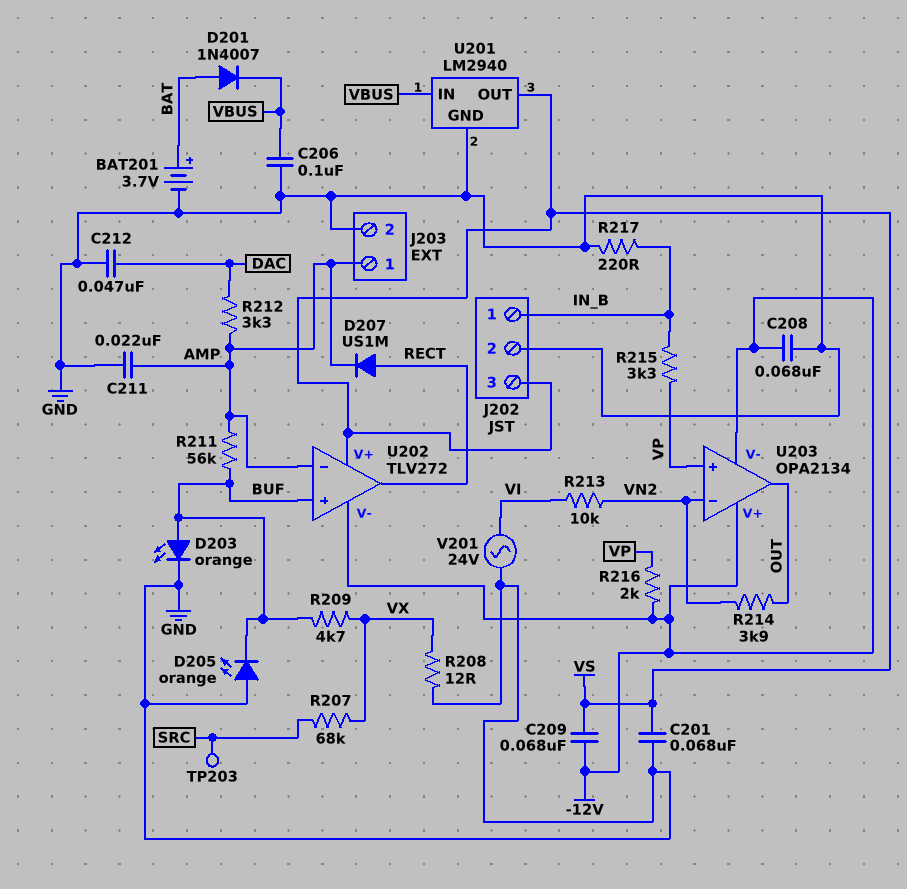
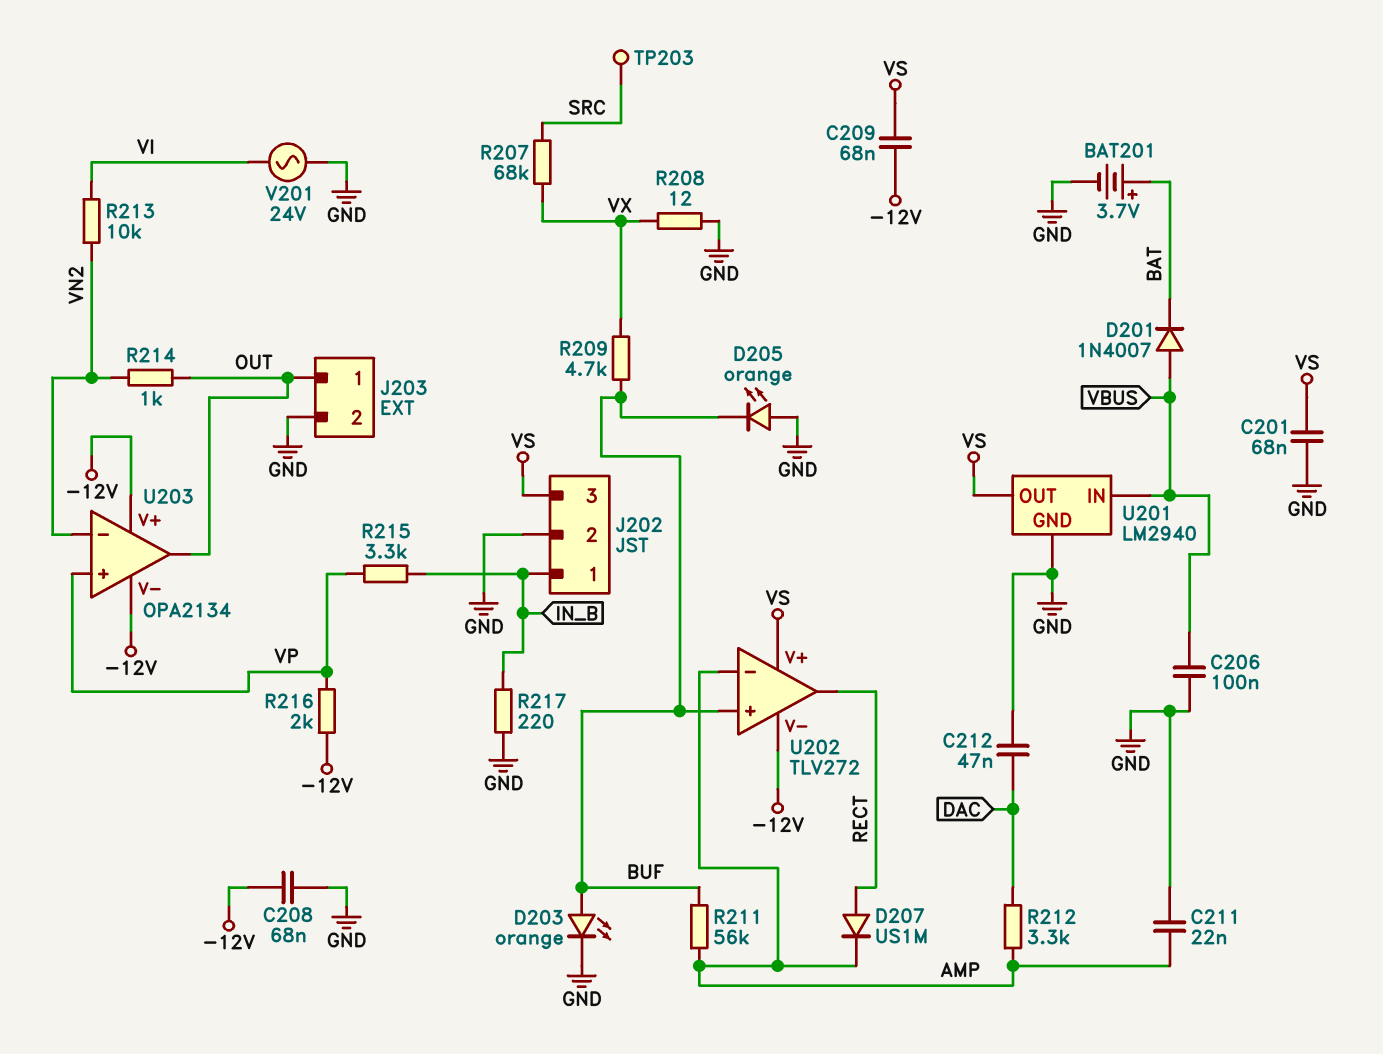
D201: diode 1N4007 (A BAT, K VBUS) -> diode 1N4007 (A VBUS, K BAT)
J203 pin 1: AMP -> OUT
R214: 3.9k (OUT, VN2) -> 1k (OUT, VN2)

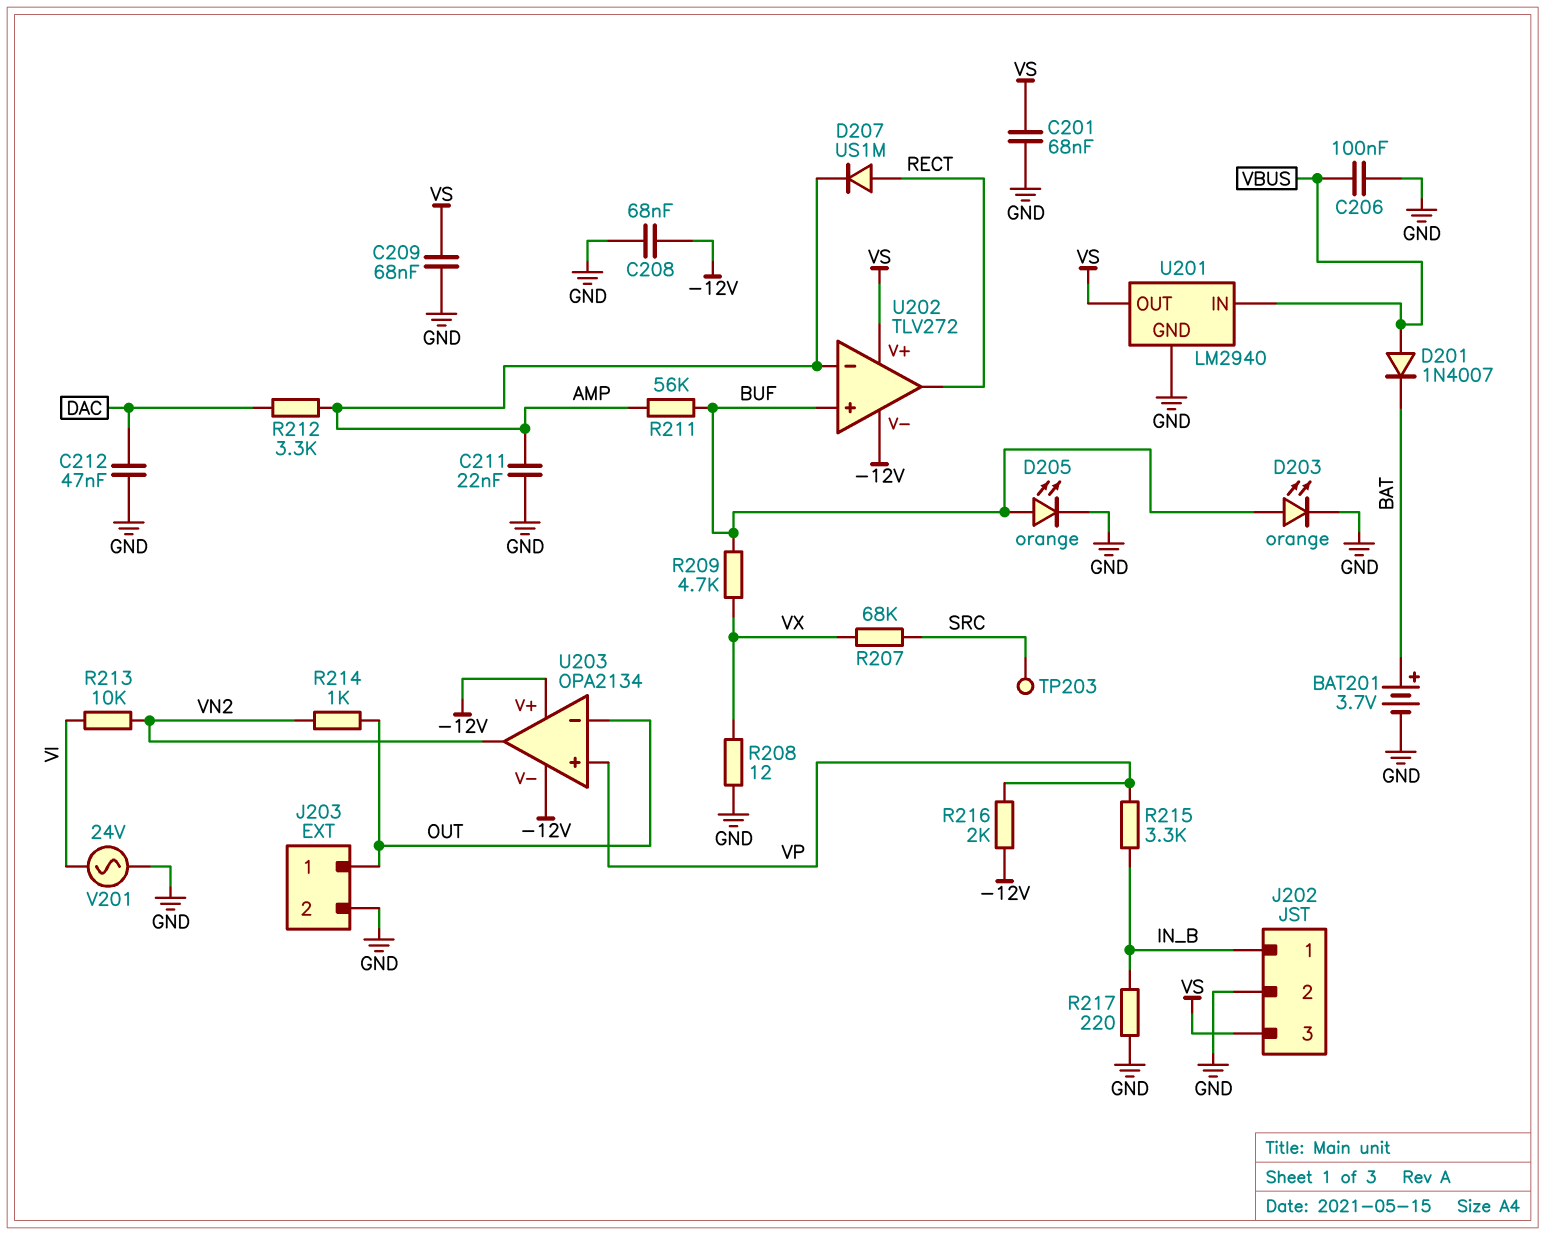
C209: 68nF (-12V, VS) -> 68nF (GND, VS)
D205: LED orange (A GND, K BUF) -> LED orange (A BUF, K GND)
U203 pin in-: VN2 -> OUT
U203 pin out: OUT -> VN2

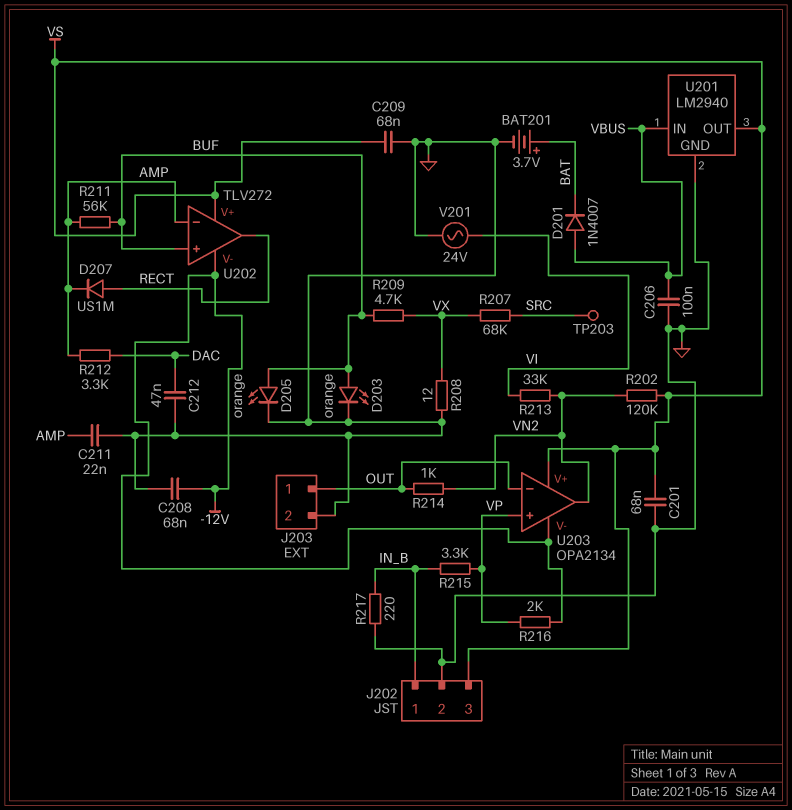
R202: none -> 120k (VN2, VS)
R213: 10k (VI, VN2) -> 33k (VI, VN2)
U203 pin V+: -12V -> VS

